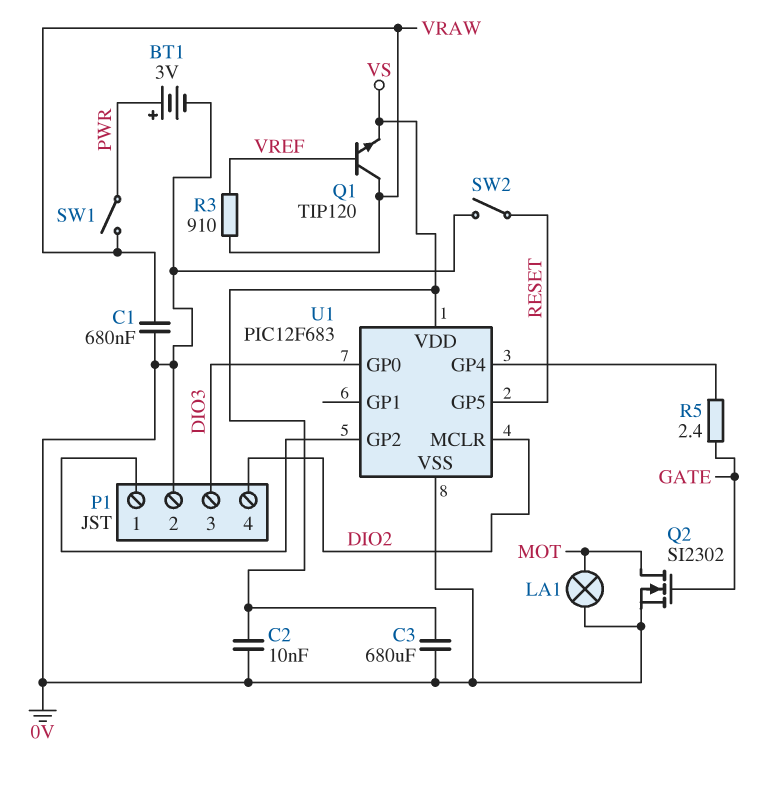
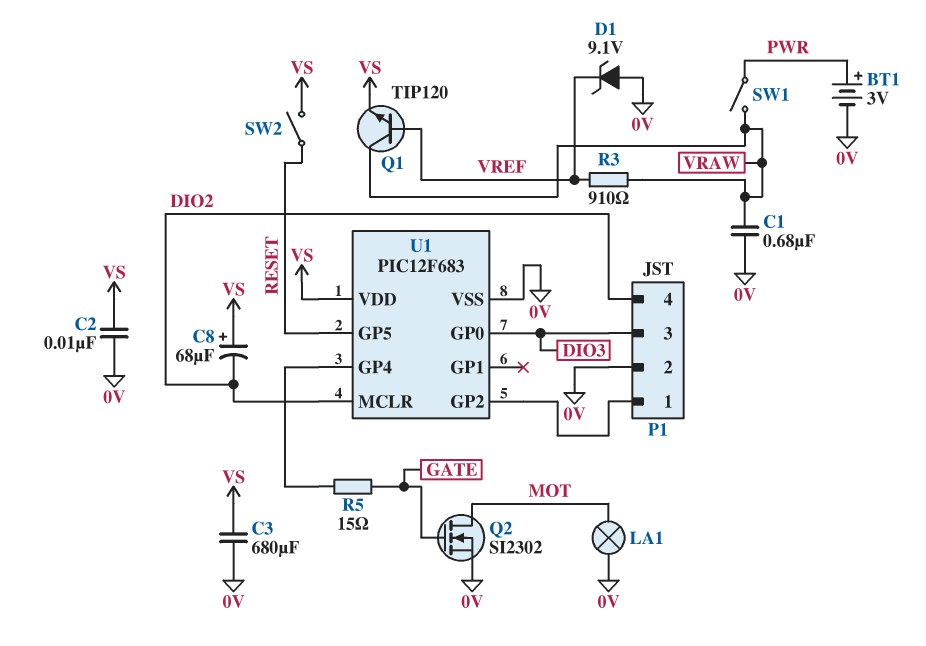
C8: none -> 68uF (plus VS, minus DIO2)
D1: none -> zener 9.1V (A 0V, K VREF)
R5: 2.4 (GATE, U1/GP4) -> 15 (GATE, U1/GP4)
SW2: switch (0V, RESET) -> switch (RESET, VS)

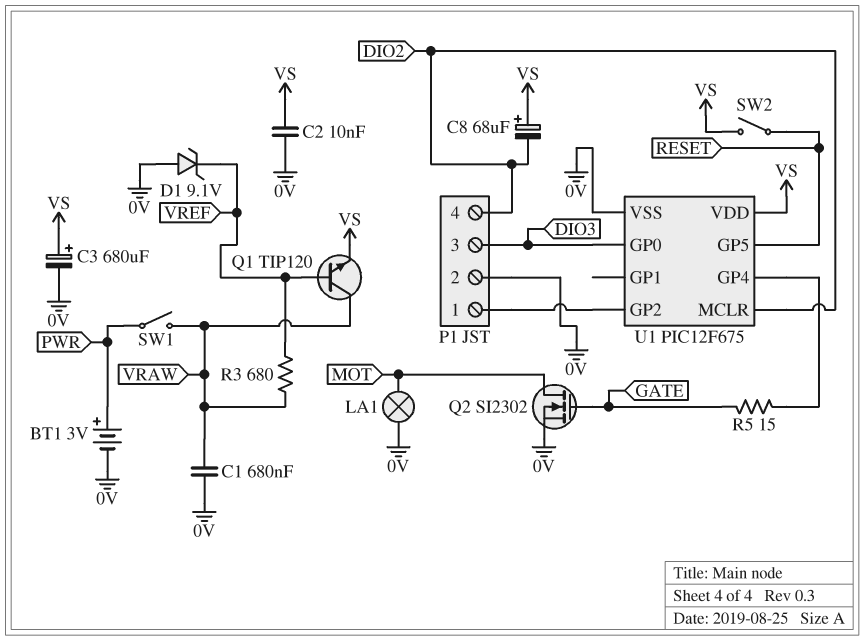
C3: 680uF (0V, VS) -> 680uF (plus VS, minus 0V)
R3: 910 (VRAW, VREF) -> 680 (VRAW, VREF)
U1: PIC12F683 -> PIC12F675

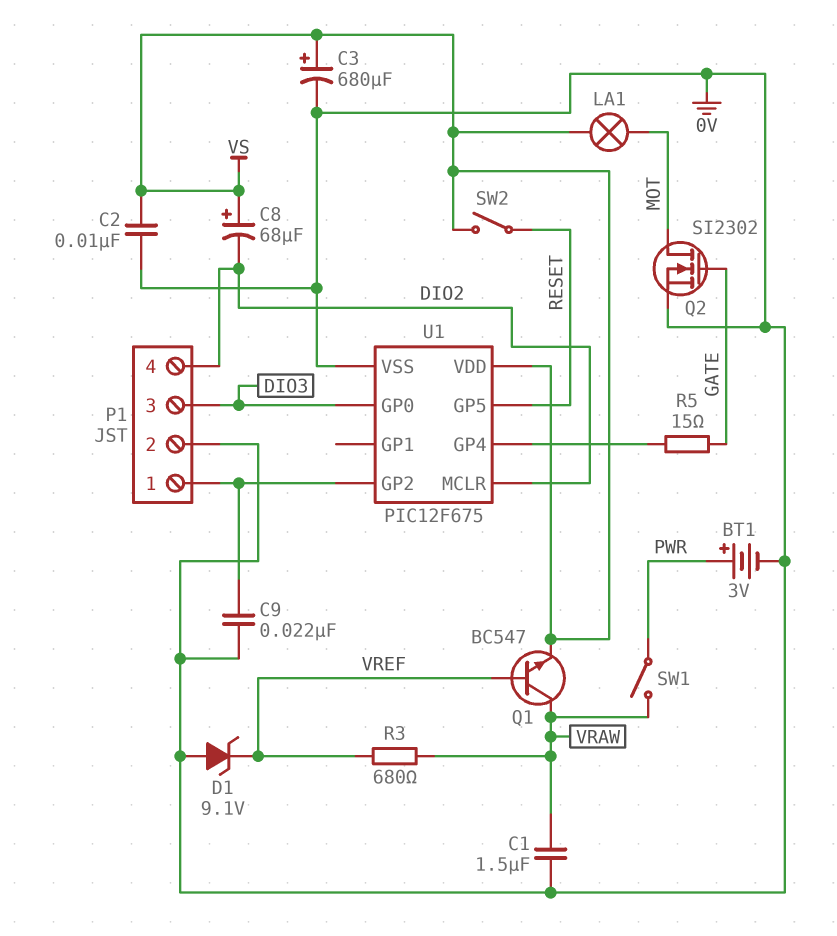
C1: 680nF (0V, VRAW) -> 1.5uF (0V, VRAW)
C9: none -> 22nF (0V, P1/1)
LA1: lamp (0V, MOT) -> lamp (MOT, VS)
Q1: NPN TIP120 (B VREF, C VRAW, E VS) -> NPN BC547 (B VREF, C VRAW, E VS)

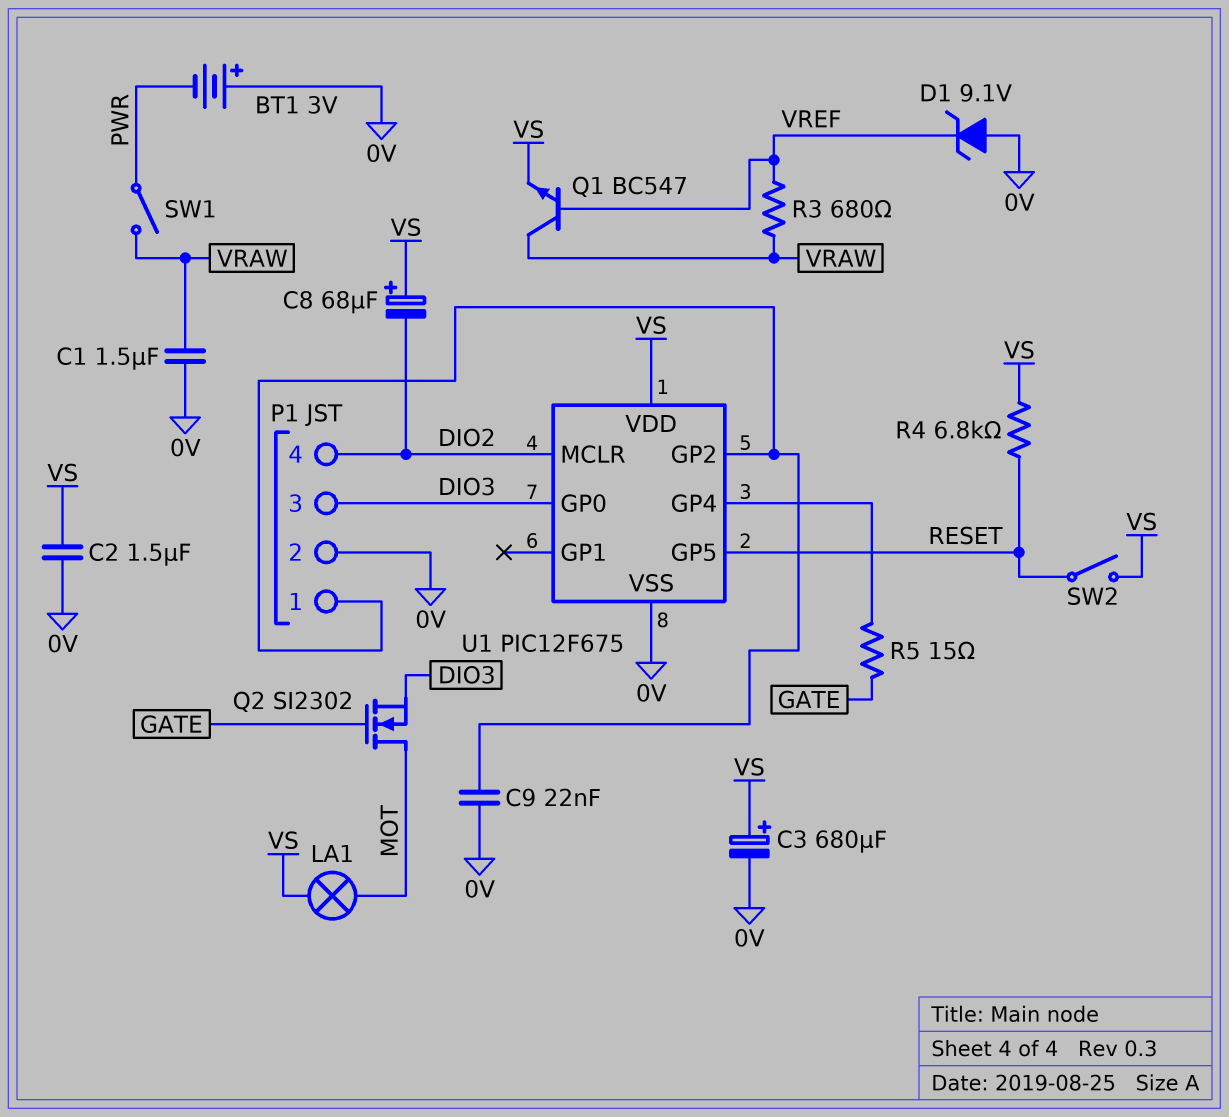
BT1: 3V (plus PWR, minus 0V) -> 3V (plus 0V, minus PWR)
C2: 10nF (0V, VS) -> 1.5uF (0V, VS)
Q2: NMOS SI2302 (G GATE, D MOT, S 0V) -> NMOS SI2302 (G GATE, D MOT, S DIO3)
R4: none -> 6.8k (RESET, VS)

